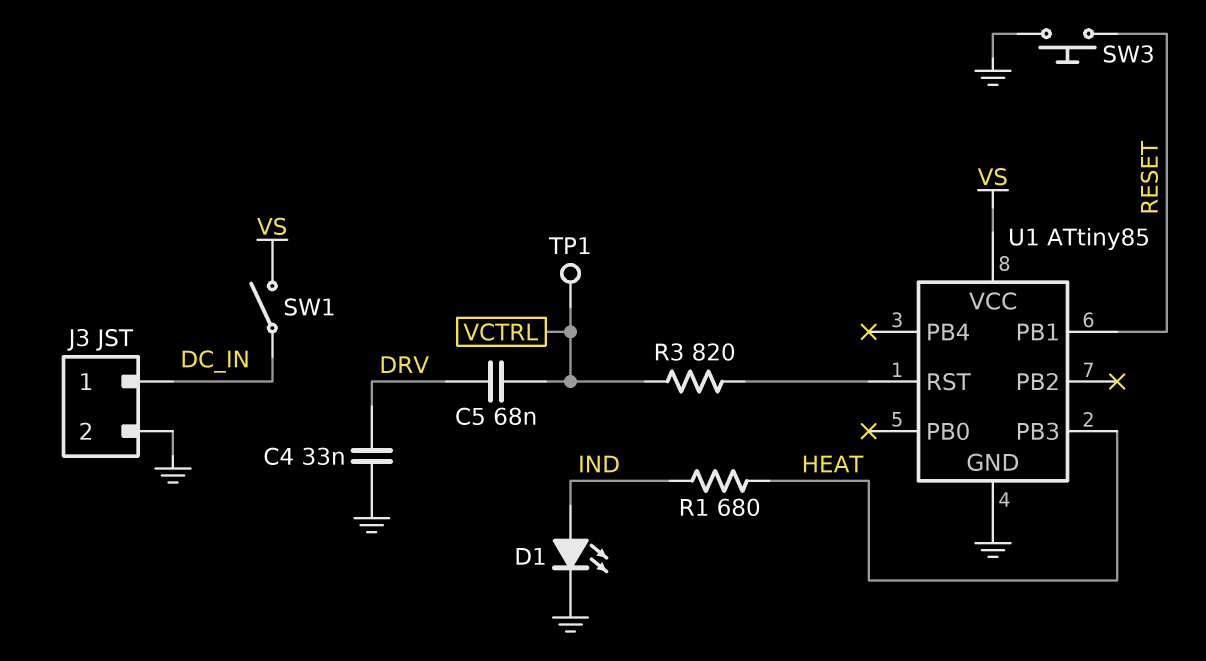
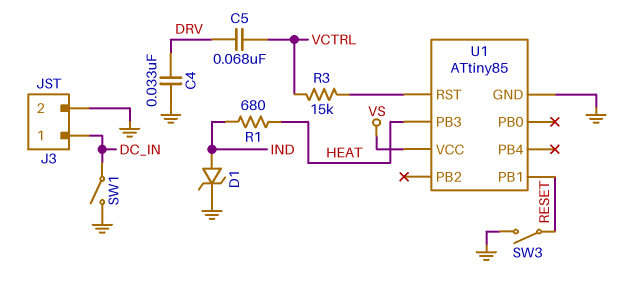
D1: LED (A IND, K GND) -> zener (A IND, K GND)
R3: 820 (U1/RST, VCTRL) -> 15k (U1/RST, VCTRL)
SW1: switch (DC_IN, VS) -> switch (DC_IN, GND)
SW3: button (GND, RESET) -> switch (GND, RESET)
TP1: test point (VCTRL) -> none

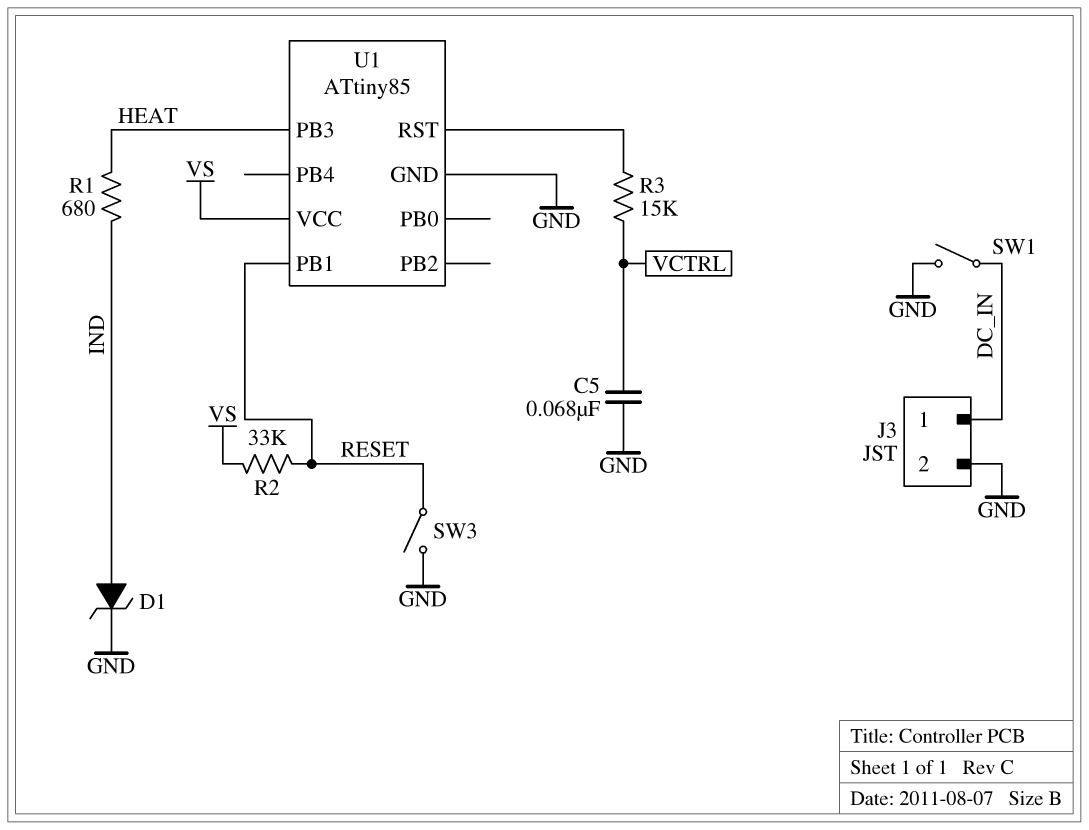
C4: 33nF (DRV, GND) -> none
C5: 68nF (DRV, VCTRL) -> 68nF (GND, VCTRL)
R2: none -> 33k (RESET, VS)

